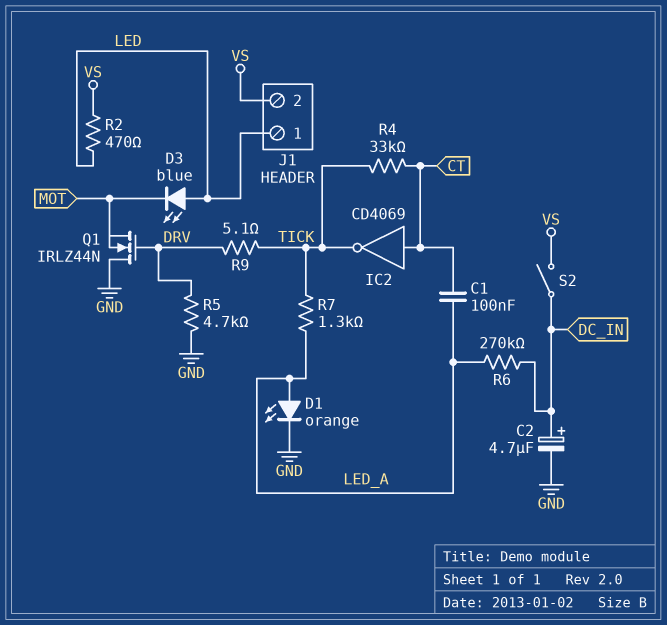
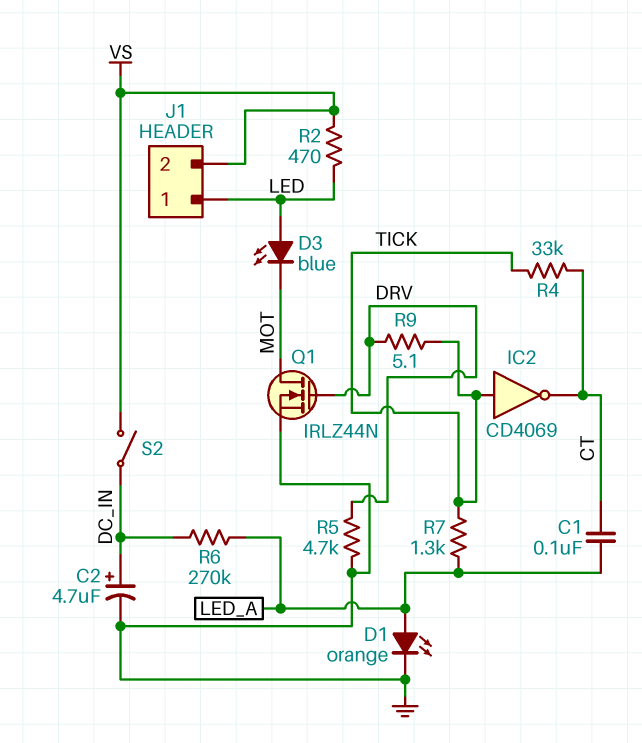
IC2: NOT CD4069 (in CT, out TICK) -> NOT CD4069 (in TICK, out CT)
Q1: NMOS IRLZ44N (G DRV, D GND, S MOT) -> NMOS IRLZ44N (G DRV, D MOT, S GND)

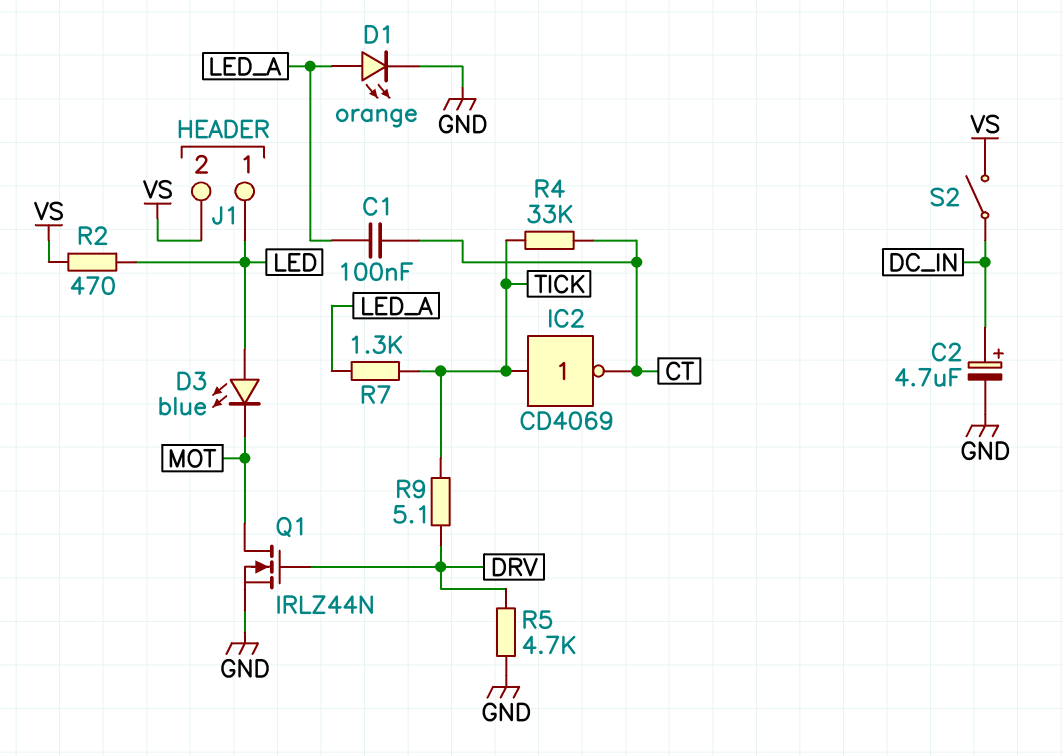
R6: 270k (DC_IN, LED_A) -> none

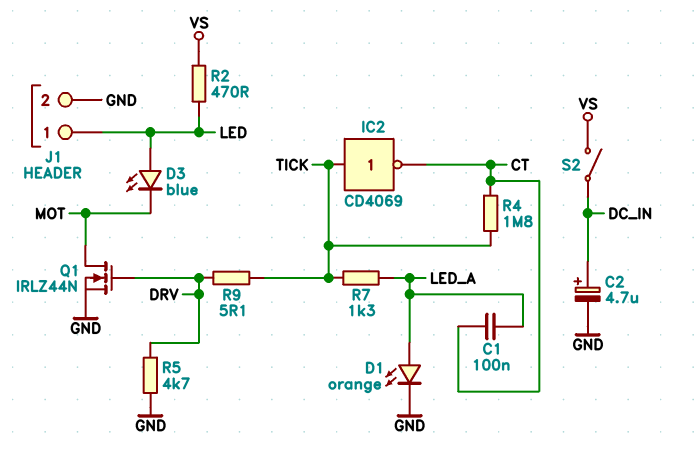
J1 pin 2: VS -> GND
R4: 33k (CT, TICK) -> 1.8M (CT, TICK)

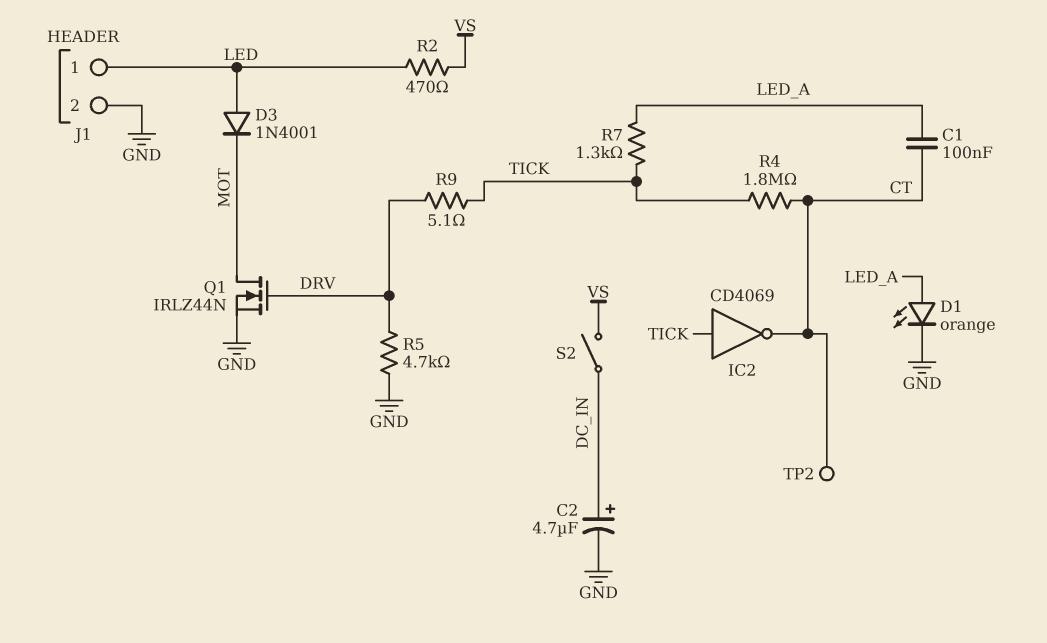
D3: LED blue (A LED, K MOT) -> diode 1N4001 (A LED, K MOT)
TP2: none -> test point (CT)

